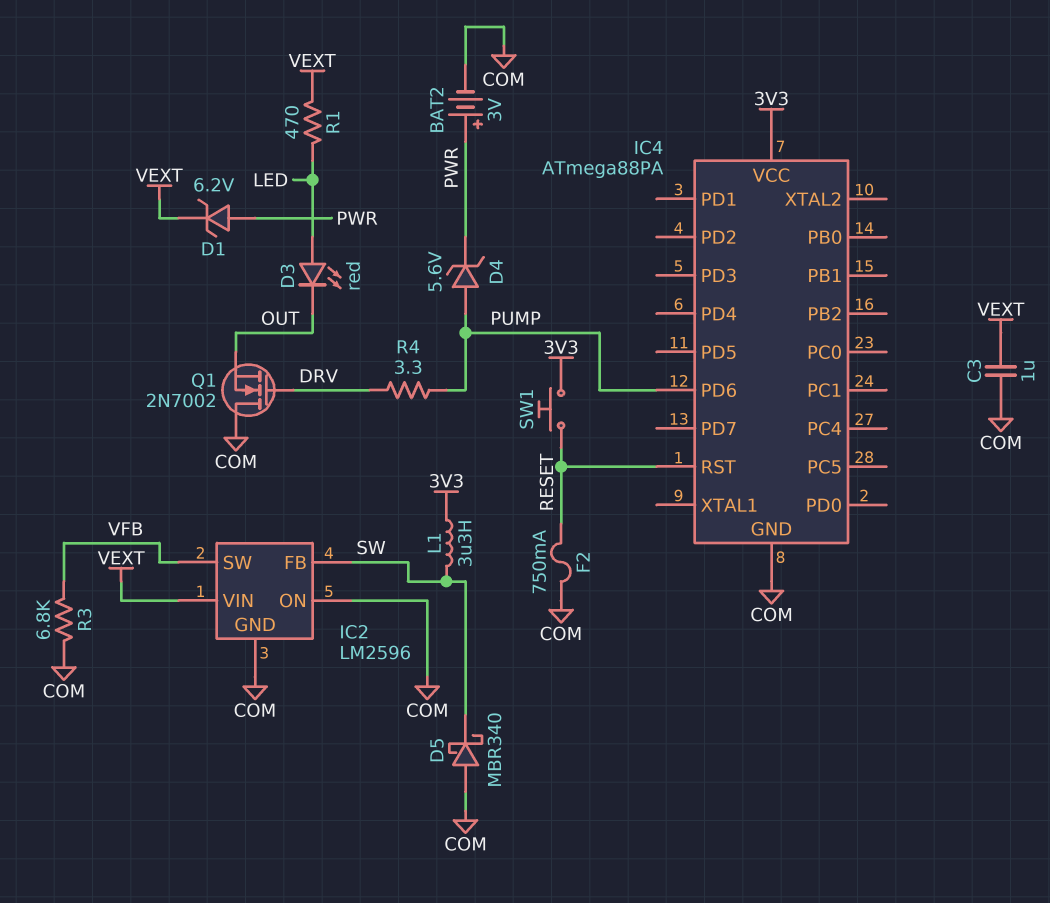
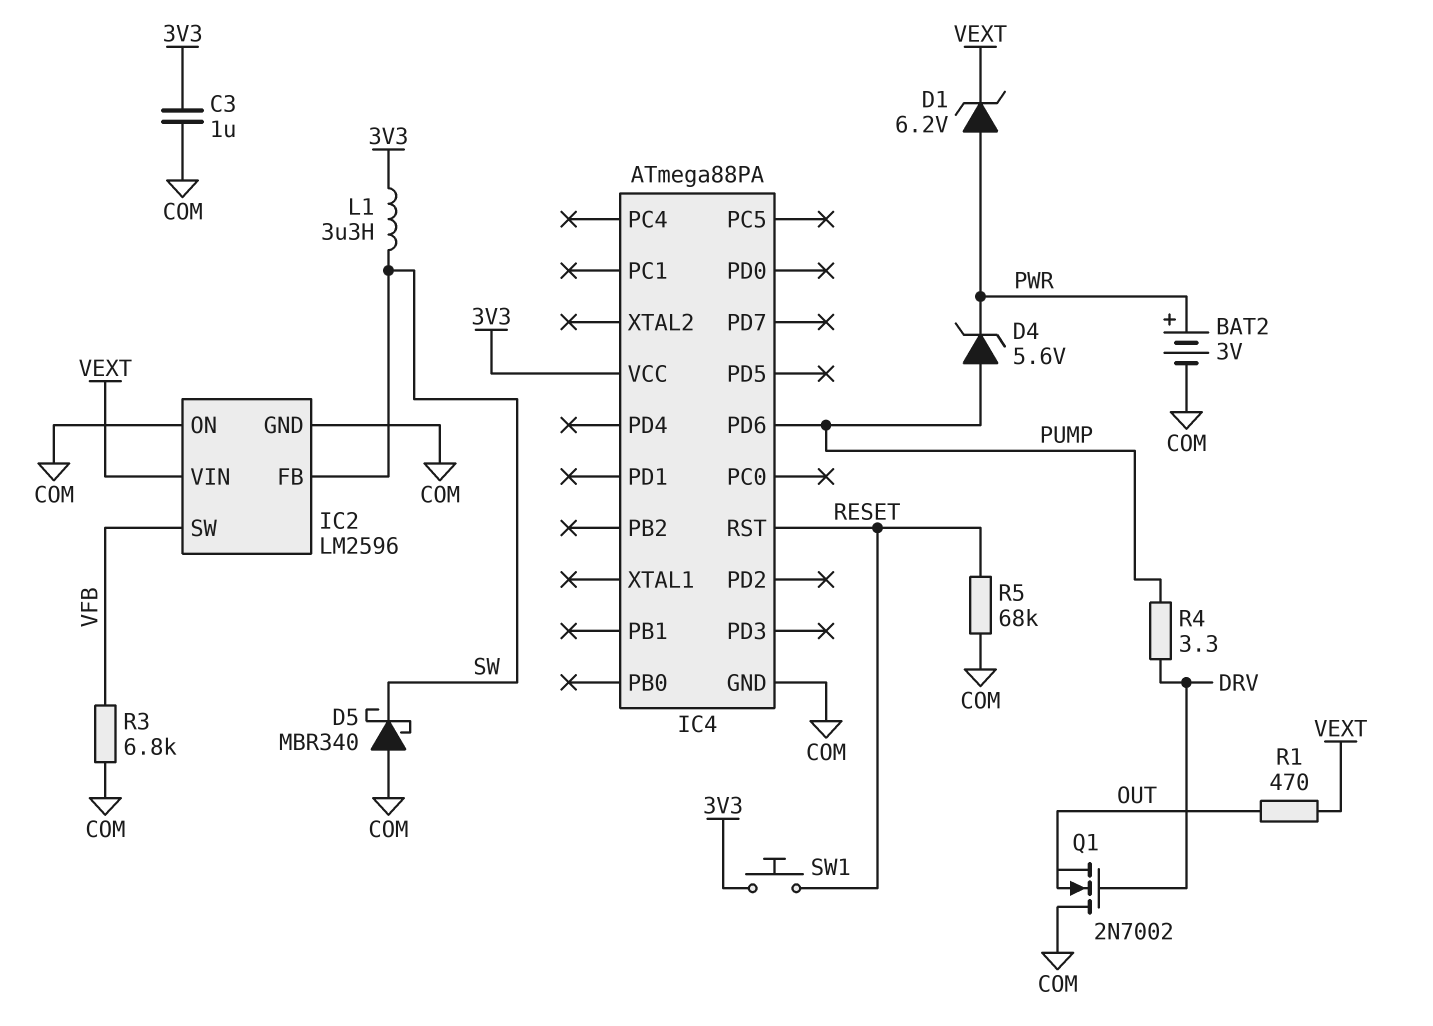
C3: 1uF (COM, VEXT) -> 1uF (3V3, COM)
D3: LED red (A LED, K OUT) -> none
F2: 750mA (COM, RESET) -> none
R1: 470 (LED, VEXT) -> 470 (OUT, VEXT)
R5: none -> 68k (COM, RESET)

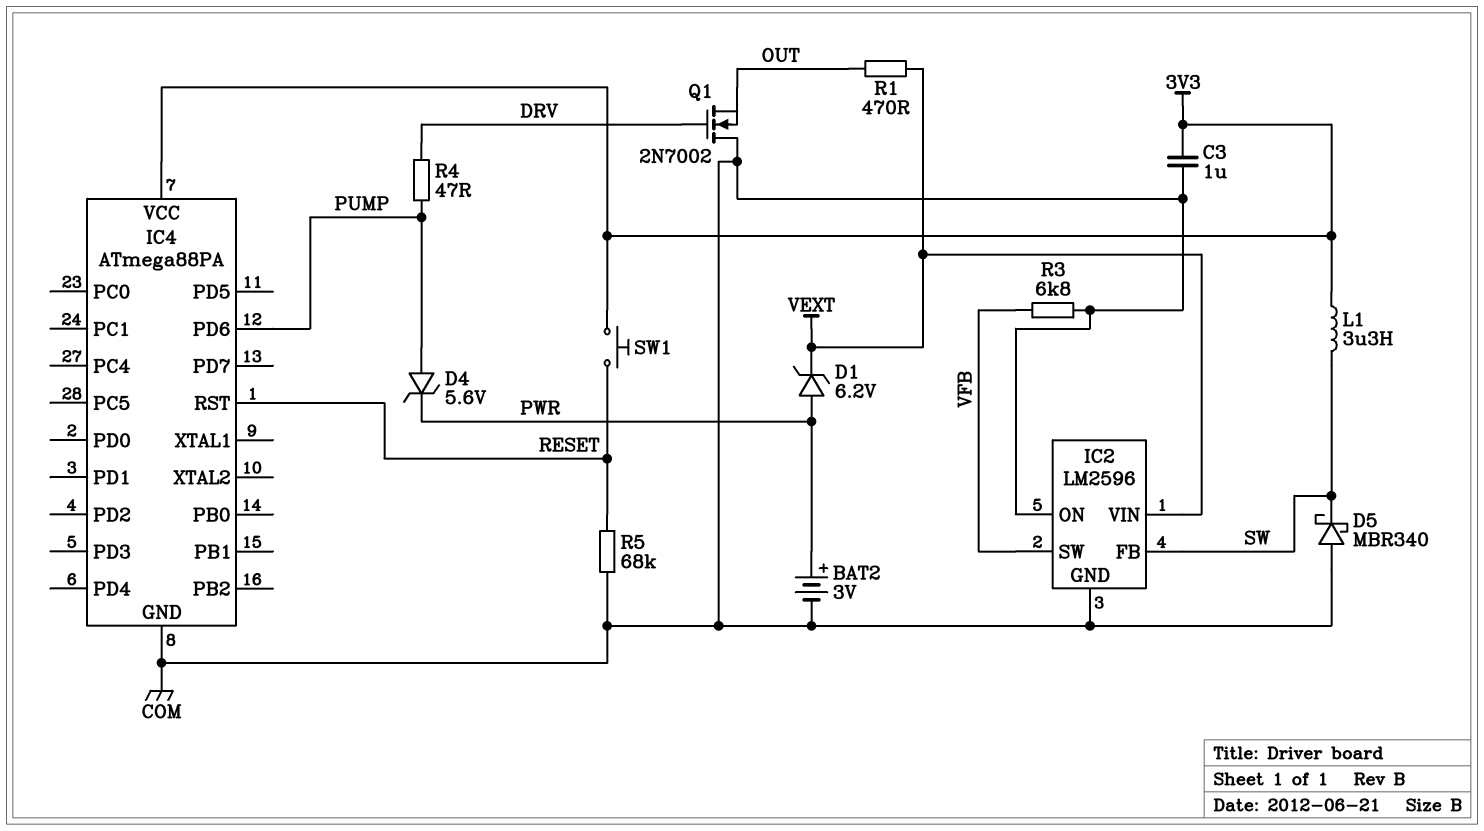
R4: 3.3 (DRV, PUMP) -> 47 (DRV, PUMP)

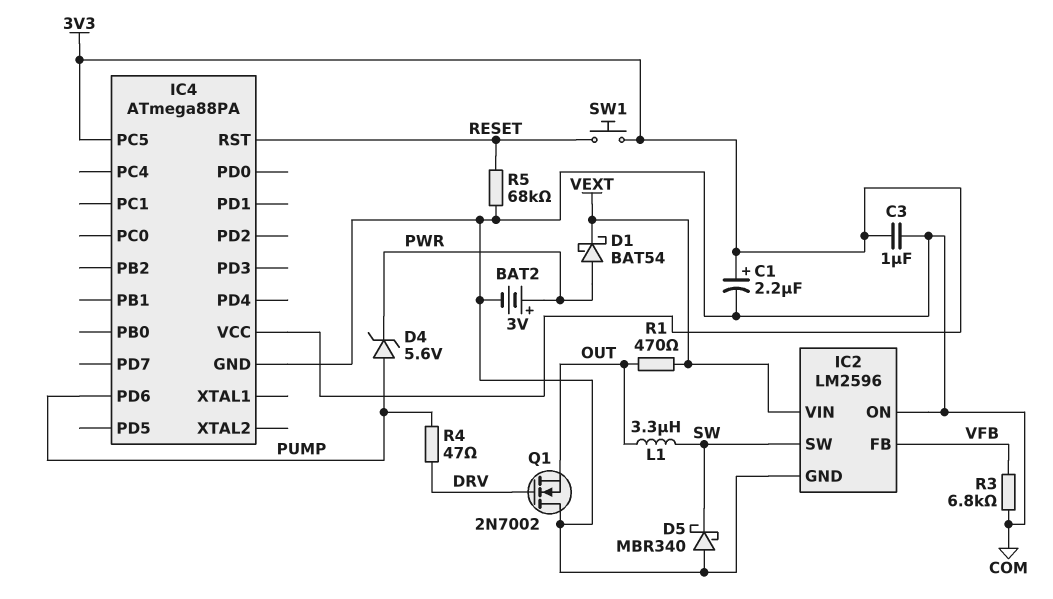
C1: none -> 2.2uF (plus 3V3, minus COM)
D1: zener 6.2V (A PWR, K VEXT) -> schottky BAT54 (A PWR, K VEXT)
IC2 pin FB: SW -> VFB
IC2 pin SW: VFB -> SW
IC4 pin PC5: none -> 3V3
L1: 3.3uH (3V3, SW) -> 3.3uH (OUT, SW)

